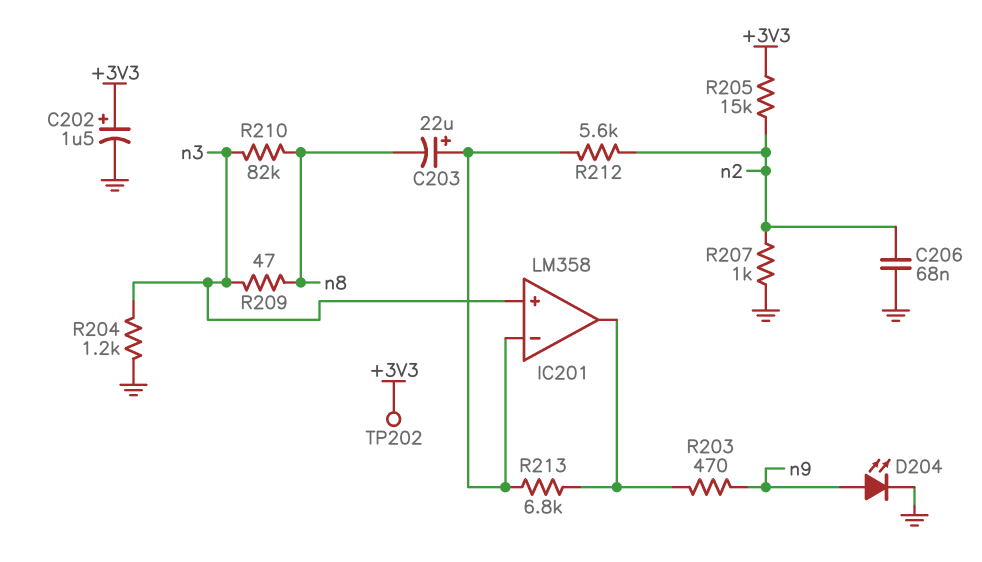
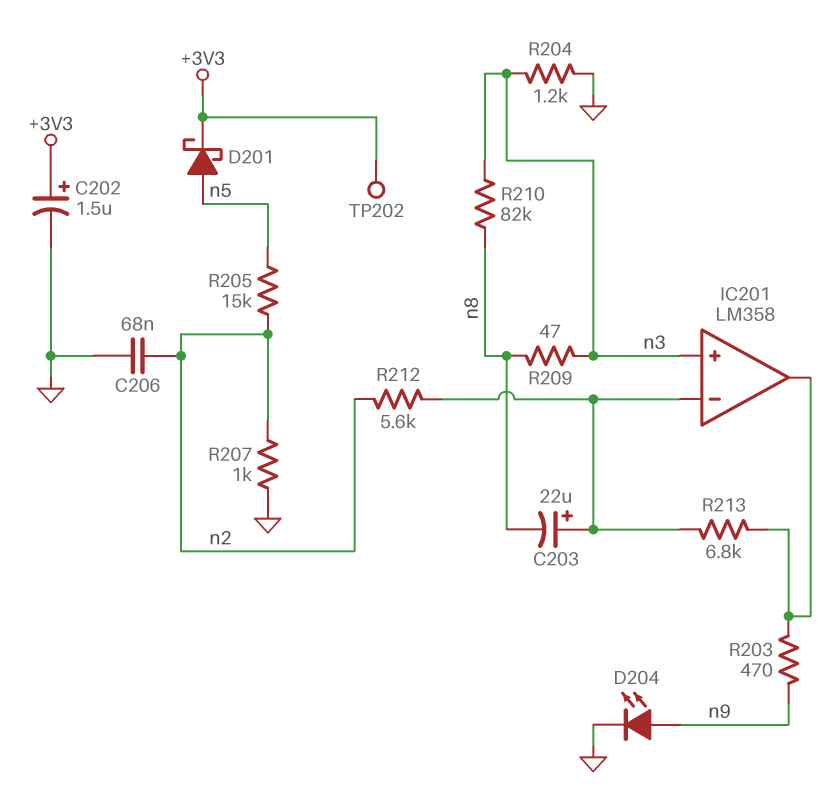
D201: none -> schottky (A n5, K +3V3)
R205: 15k (+3V3, n2) -> 15k (n2, n5)

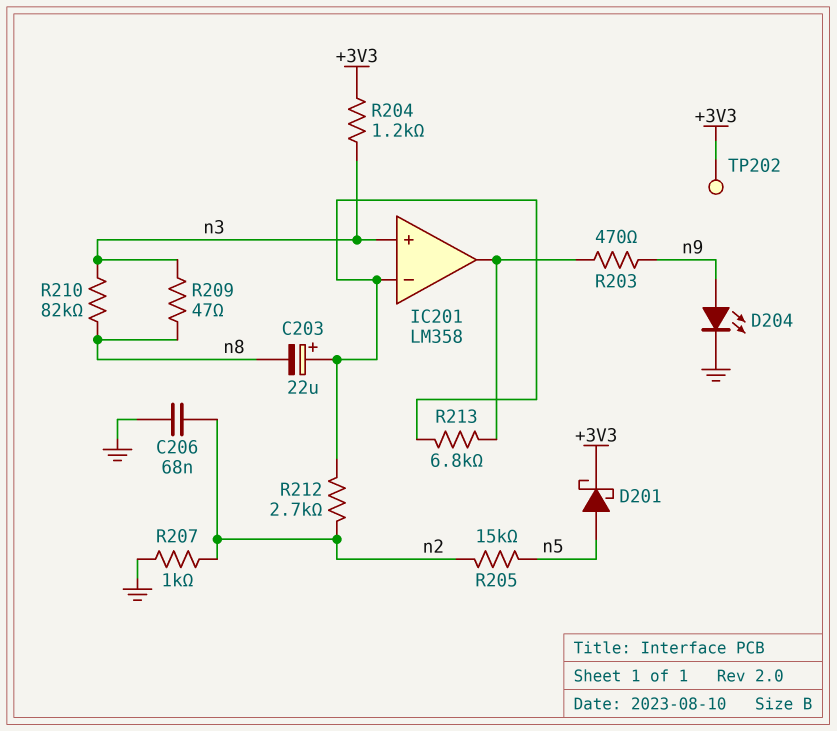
C202: 1.5uF (plus +3V3, minus GND) -> none
R204: 1.2k (GND, n3) -> 1.2k (+3V3, n3)
R212: 5.6k (IC201/in-, n2) -> 2.7k (IC201/in-, n2)

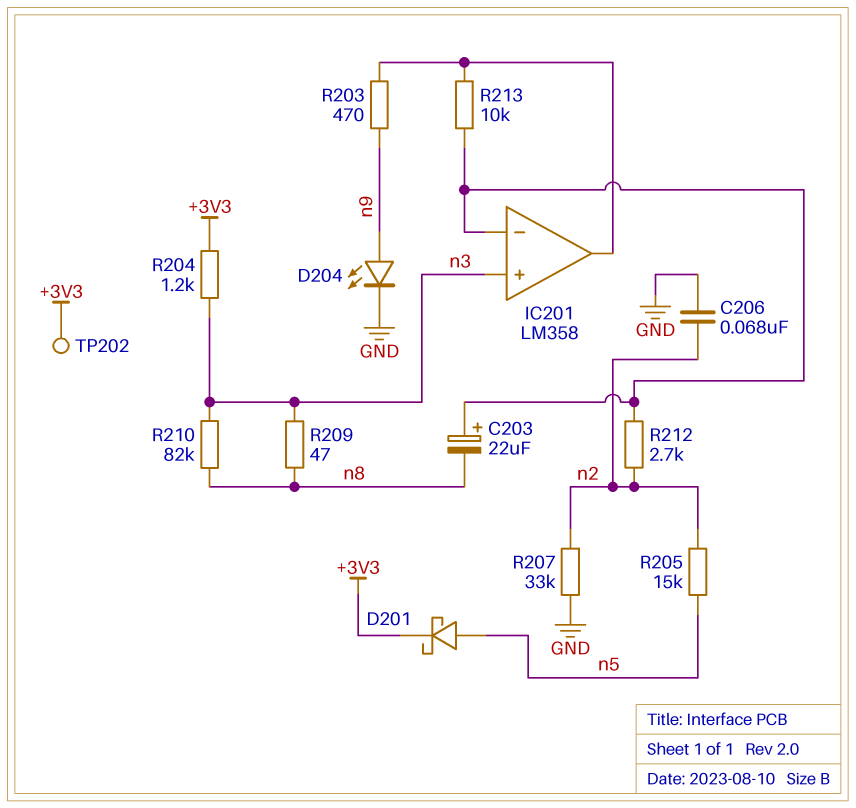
R207: 1k (GND, n2) -> 33k (GND, n2)
R213: 6.8k (IC201/in-, IC201/out) -> 10k (IC201/in-, IC201/out)

